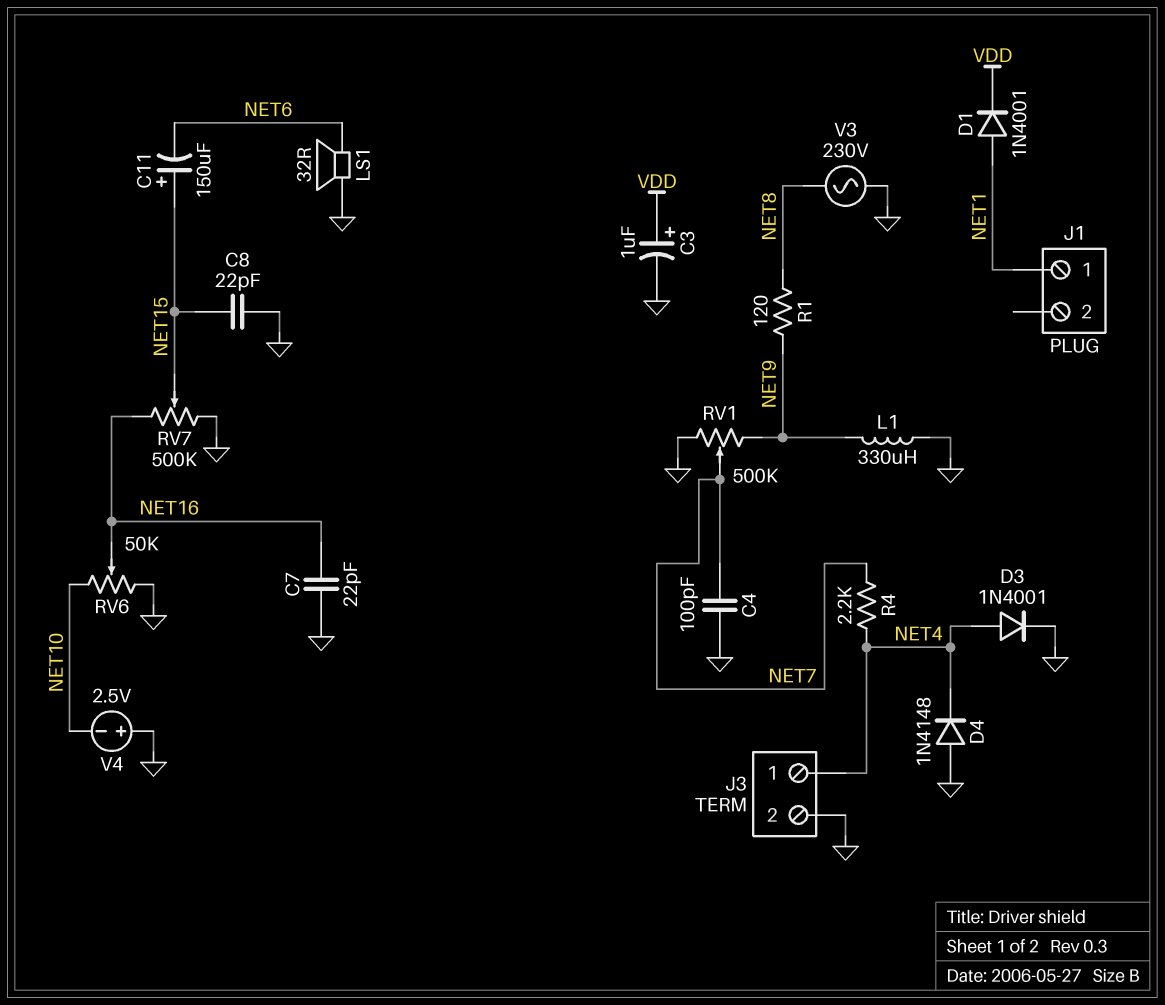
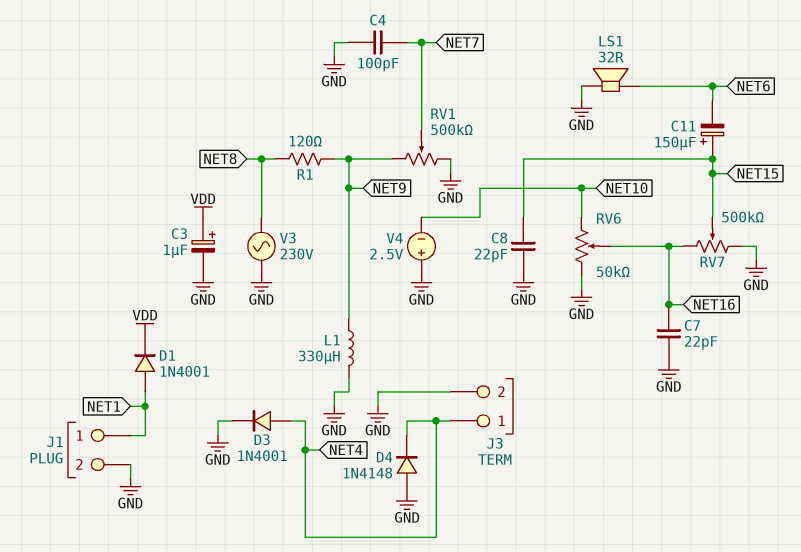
J1 pin 2: none -> GND
R4: 2.2k (NET4, NET7) -> none

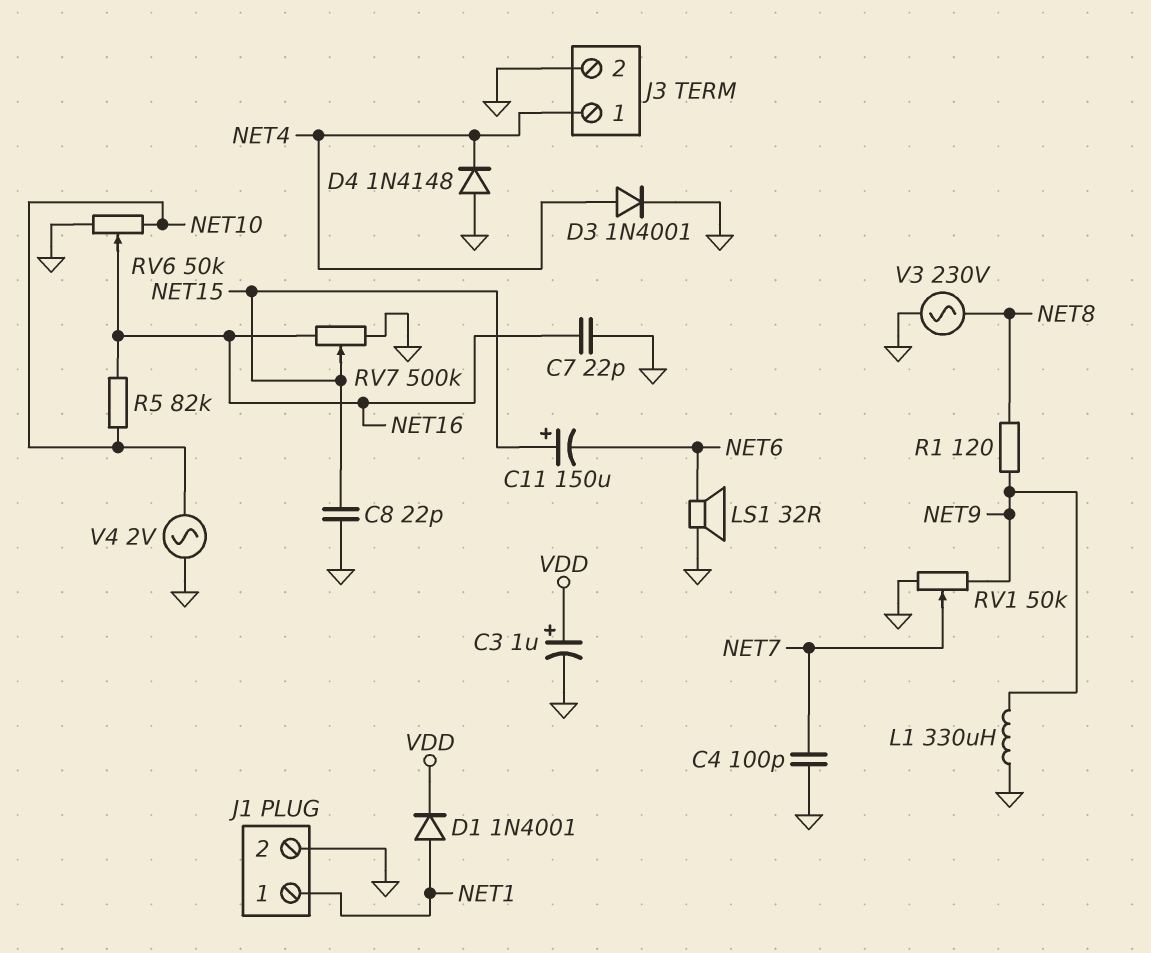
R5: none -> 82k (NET10, NET16)
RV1: 500k (GND, NET9, wiper NET7) -> 50k (GND, NET9, wiper NET7)
V4: 2.5V (plus GND, minus NET10) -> AC 2V (GND, NET10)

